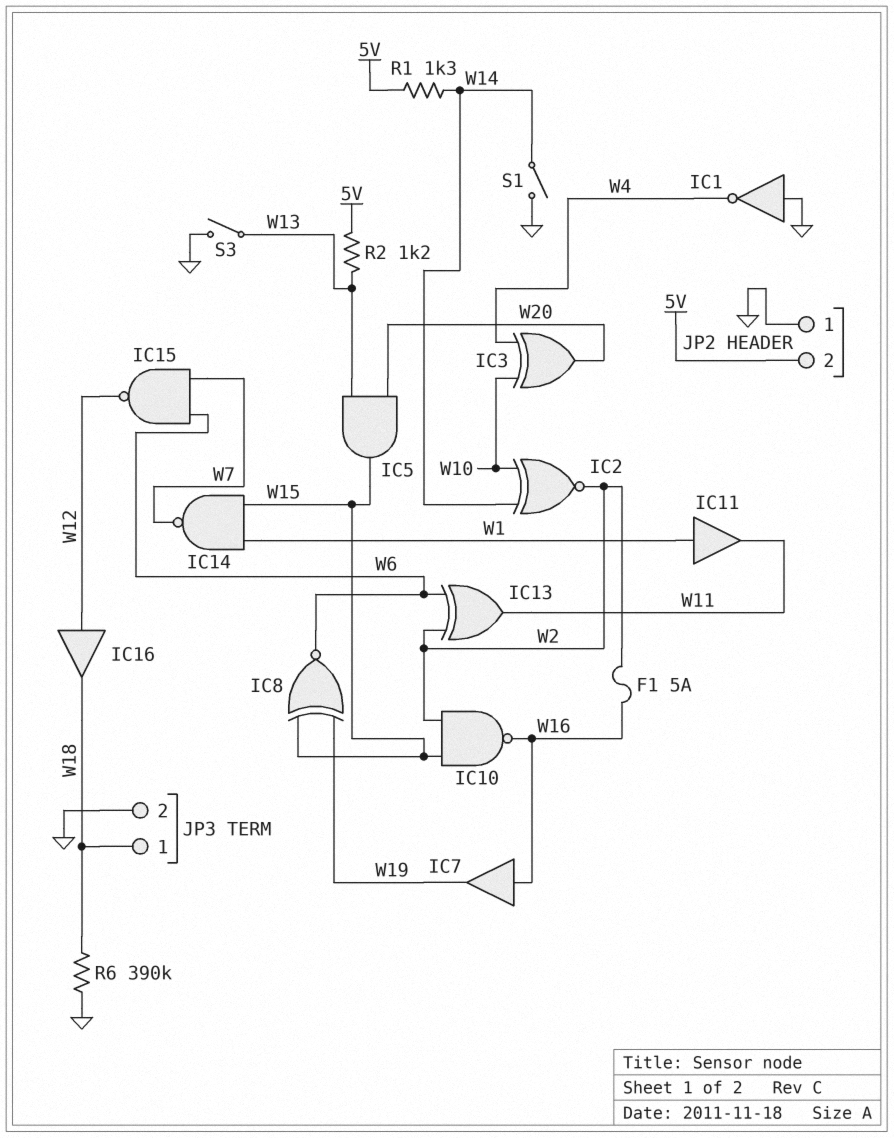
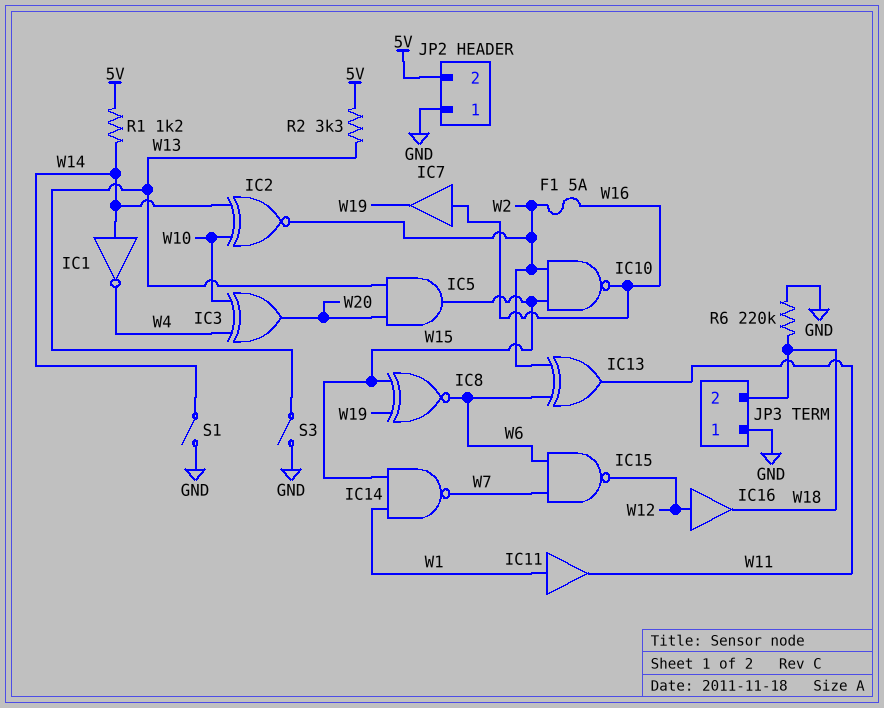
IC1: NOT (in GND, out W4) -> NOT (in W14, out W4)
JP3 pin 1: W18 -> GND
JP3 pin 2: GND -> W18
R1: 1.3k (5V, W14) -> 1.2k (5V, W14)
R2: 1.2k (5V, W13) -> 3.3k (5V, W13)
R6: 390k (GND, W18) -> 220k (GND, W18)

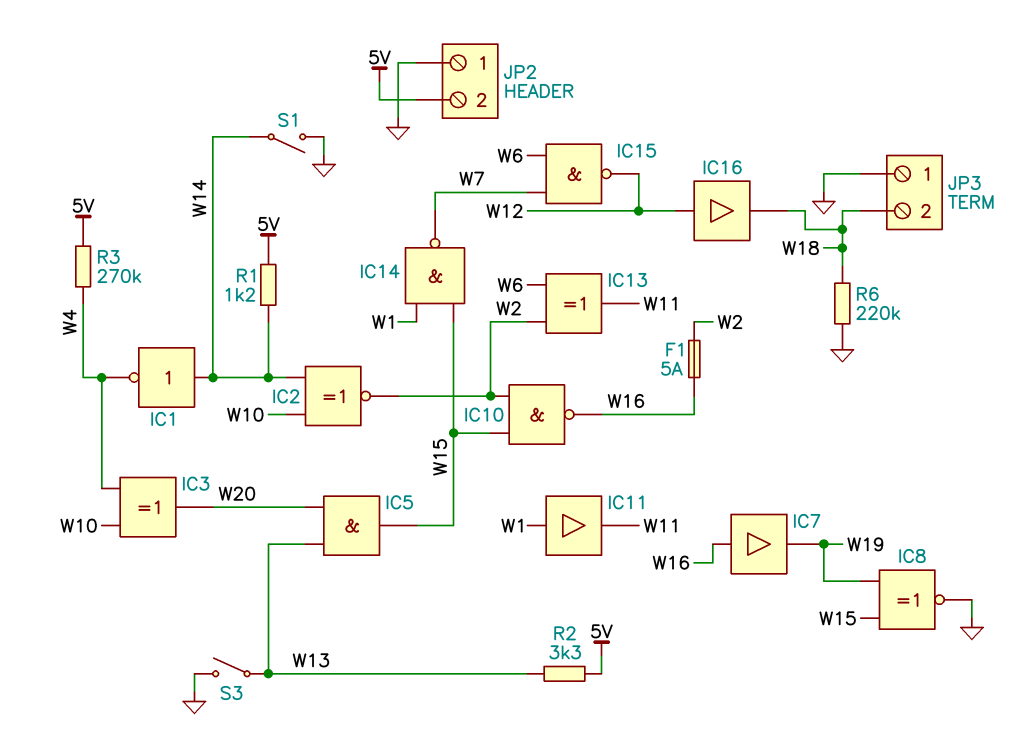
IC8: XNOR (in W15, in W19, out W6) -> XNOR (in W15, in W19, out GND)
R3: none -> 270k (5V, W4)

